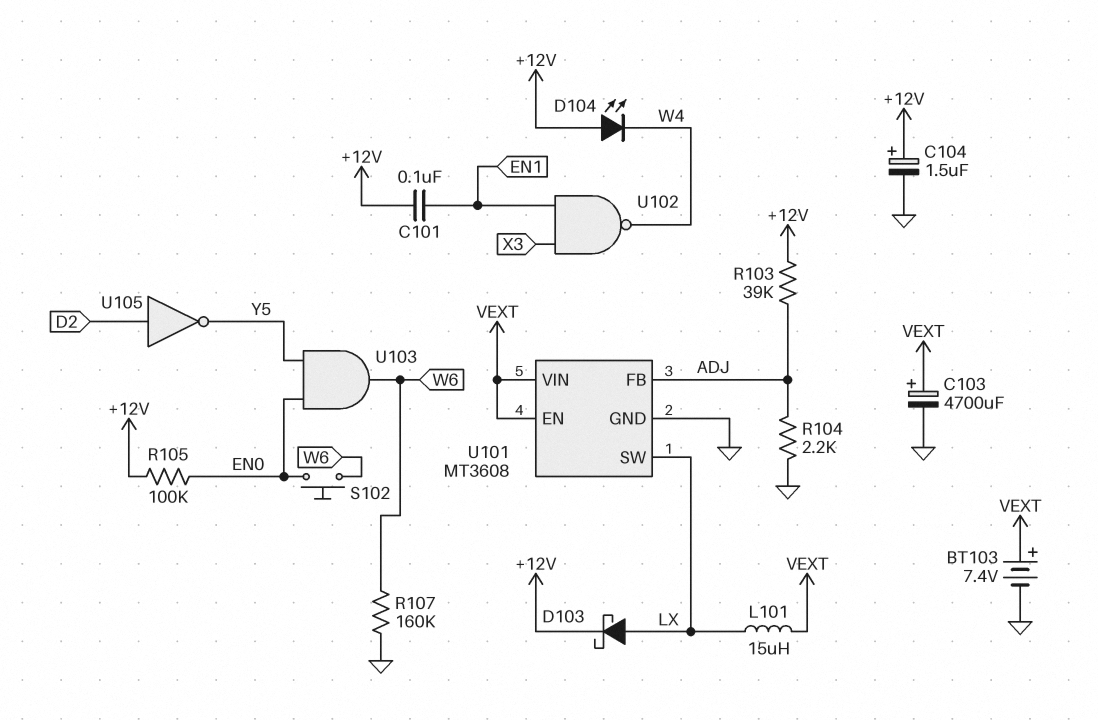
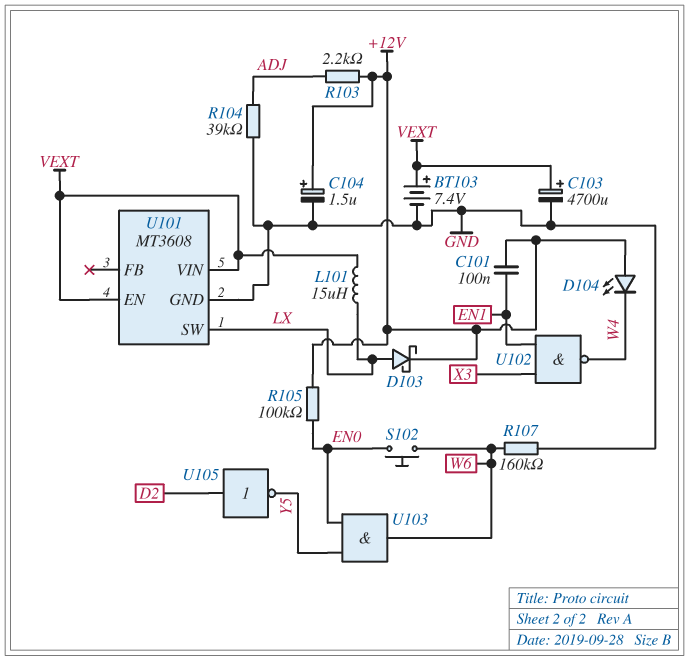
R103: 39k (+12V, ADJ) -> 2.2k (+12V, ADJ)
R104: 2.2k (ADJ, GND) -> 39k (ADJ, GND)
U101 pin FB: ADJ -> none

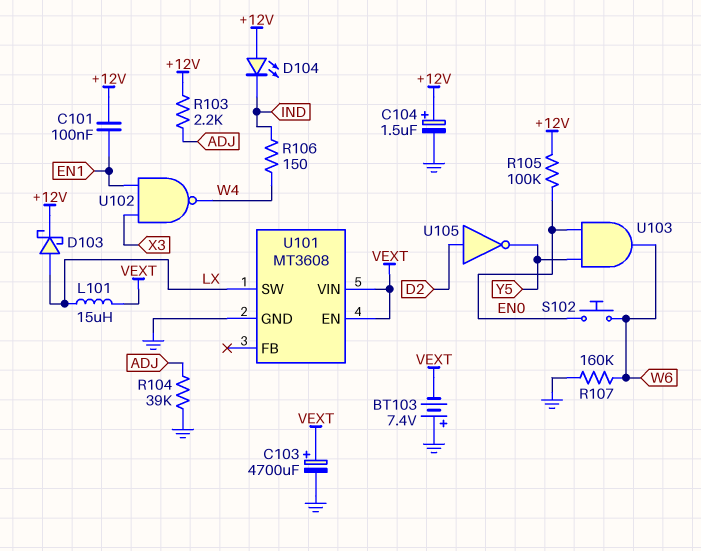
BT103: 7.4V (plus VEXT, minus GND) -> 7.4V (plus GND, minus VEXT)
D104: LED (A +12V, K W4) -> LED (A +12V, K IND)
R106: none -> 150 (IND, W4)

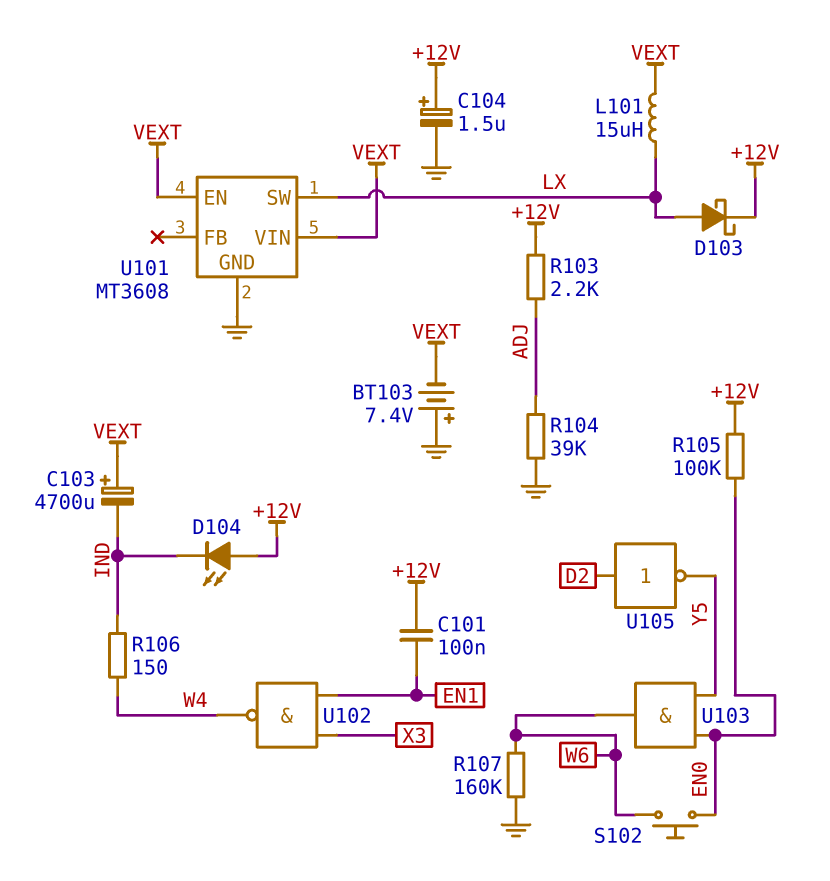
C103: 4700uF (plus VEXT, minus GND) -> 4700uF (plus VEXT, minus IND)

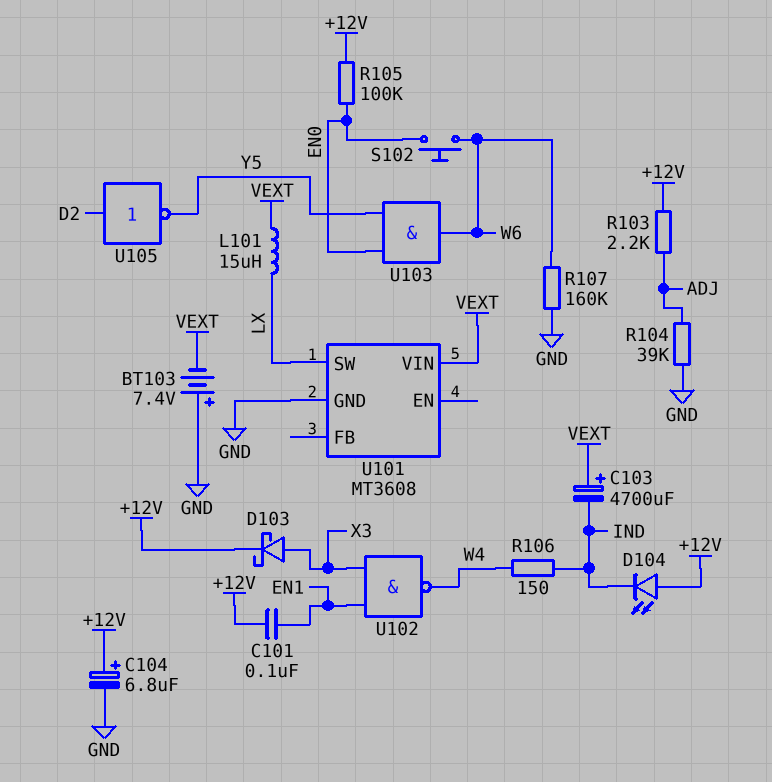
C104: 1.5uF (plus +12V, minus GND) -> 6.8uF (plus +12V, minus GND)
D103: schottky (A LX, K +12V) -> schottky (A X3, K +12V)
U101 pin EN: VEXT -> none

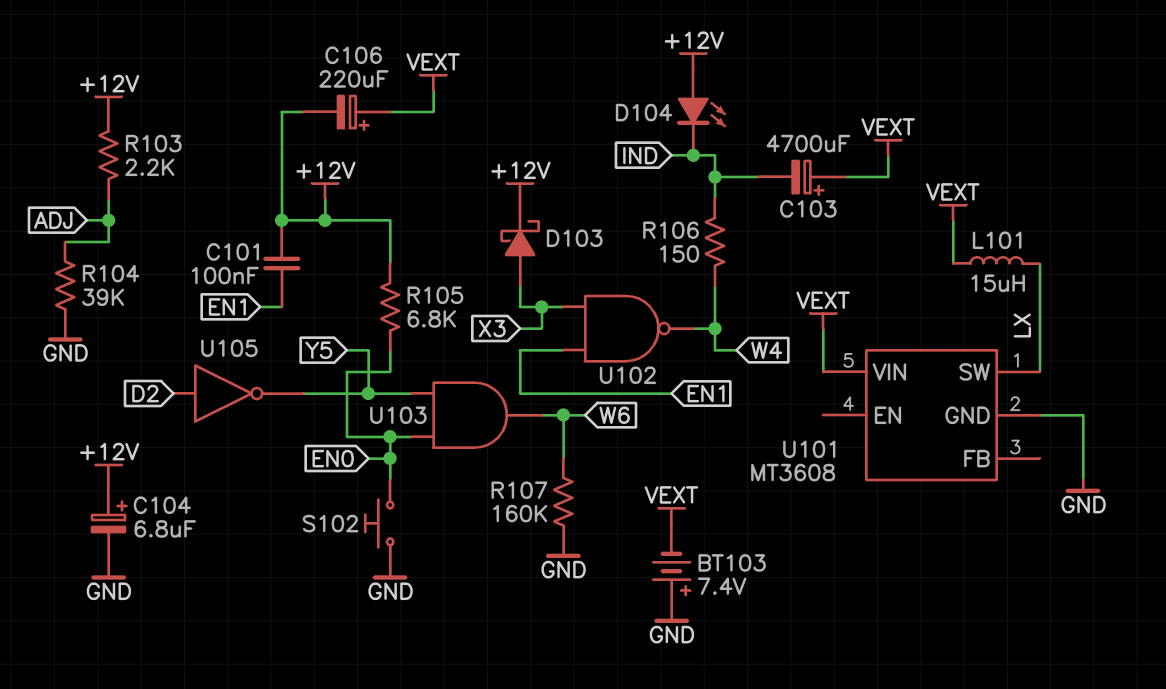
C106: none -> 220uF (plus VEXT, minus +12V)
R105: 100k (+12V, EN0) -> 6.8k (+12V, EN0)
S102: button (EN0, W6) -> button (EN0, GND)

